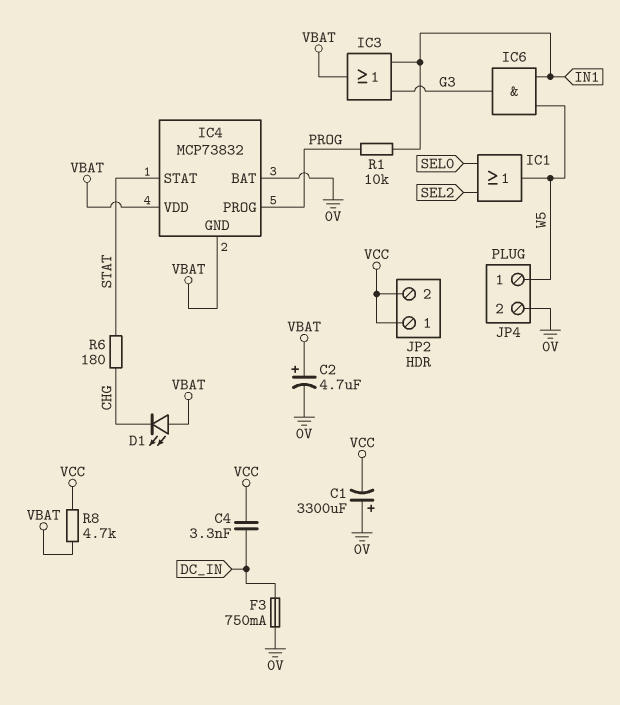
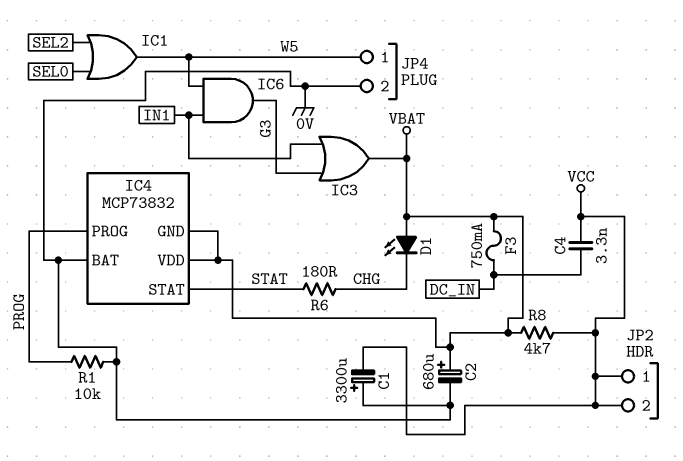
C2: 4.7uF (plus VBAT, minus 0V) -> 680uF (plus VBAT, minus 0V)
F3: 750mA (0V, DC_IN) -> 750mA (DC_IN, VBAT)
R1: 10k (IN1, PROG) -> 10k (0V, PROG)

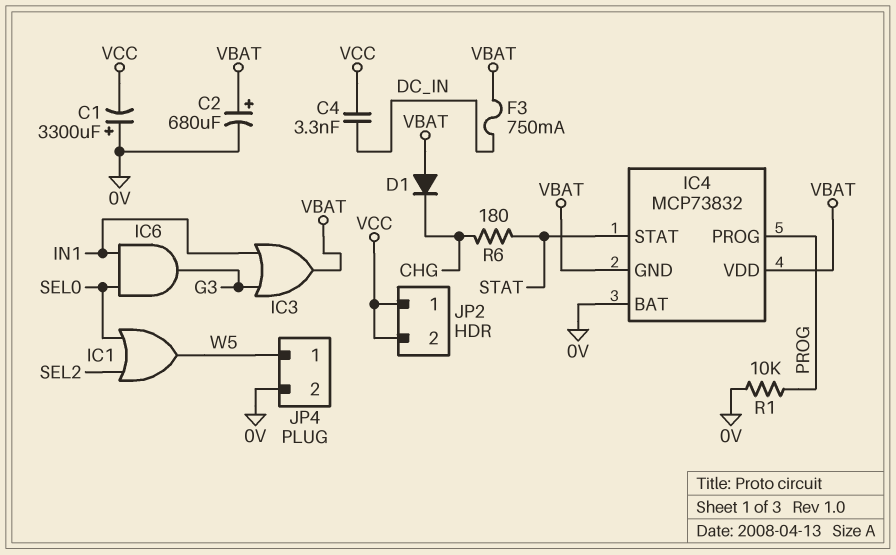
D1: LED (A VBAT, K CHG) -> diode (A VBAT, K CHG)
IC6: AND (in IN1, in W5, out G3) -> AND (in IN1, in SEL0, out G3)
R8: 4.7k (VBAT, VCC) -> none

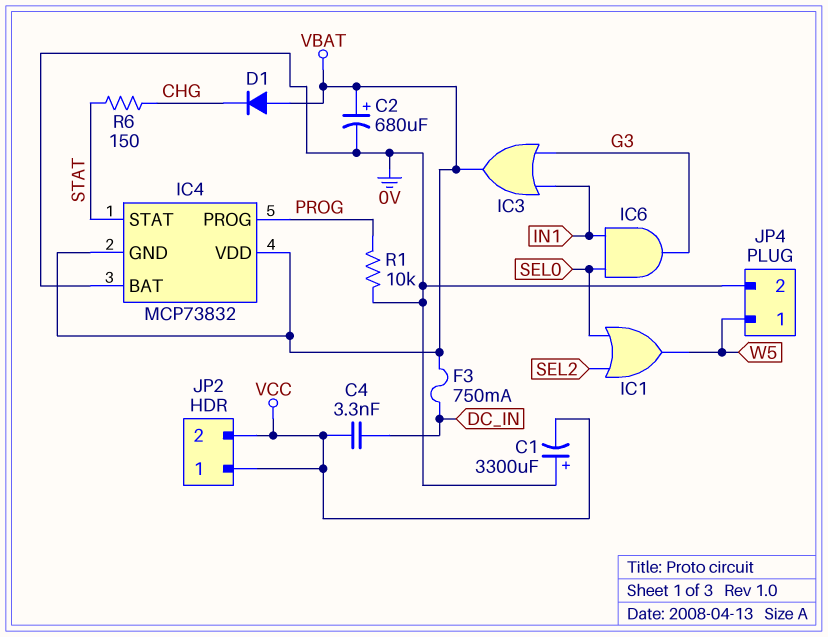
R6: 180 (CHG, STAT) -> 150 (CHG, STAT)

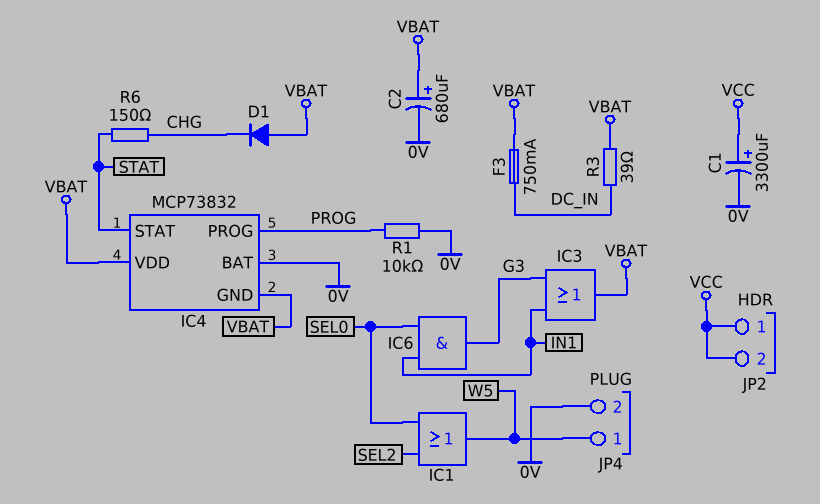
C1: 3300uF (plus 0V, minus VCC) -> 3300uF (plus VCC, minus 0V)
C4: 3.3nF (DC_IN, VCC) -> none
R3: none -> 39 (DC_IN, VBAT)

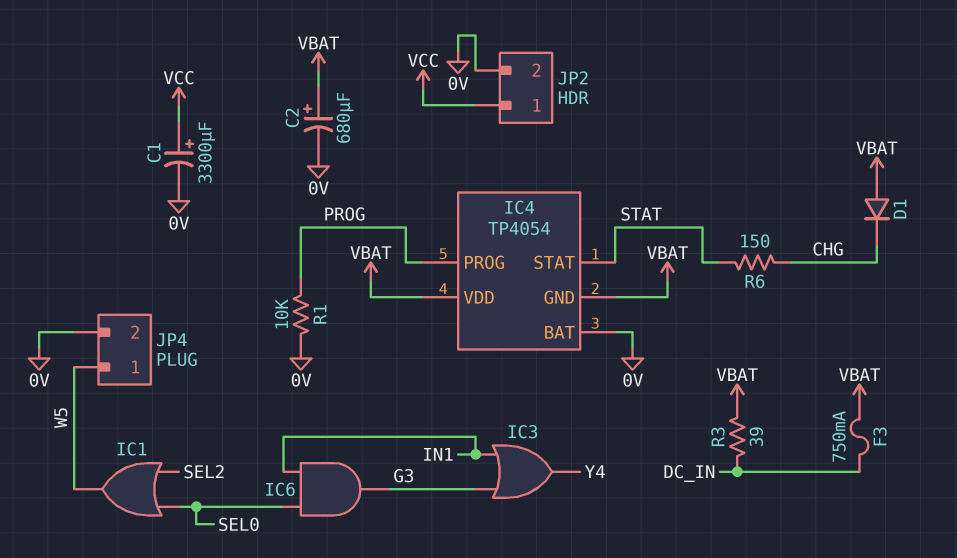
IC3: OR (in G3, in IN1, out VBAT) -> OR (in G3, in IN1, out Y4)
IC4: MCP73832 -> TP4054
JP2 pin 2: VCC -> 0V

